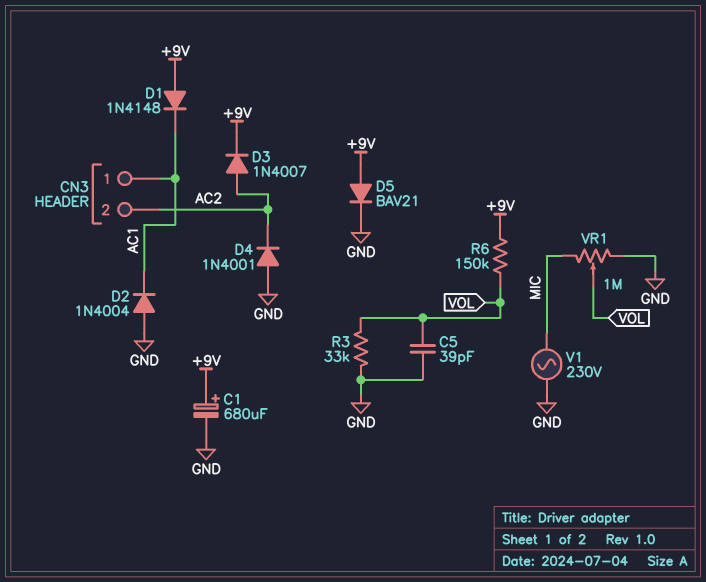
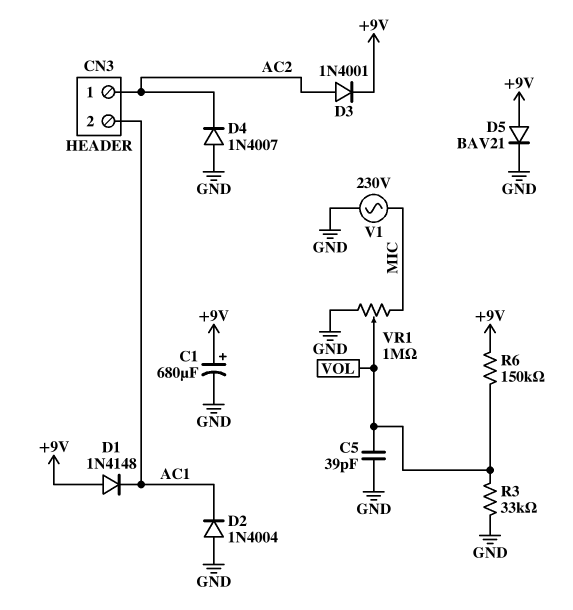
CN3 pin 1: AC1 -> AC2
CN3 pin 2: AC2 -> AC1
D3: diode 1N4007 (A AC2, K +9V) -> diode 1N4001 (A AC2, K +9V)
D4: diode 1N4001 (A GND, K AC2) -> diode 1N4007 (A GND, K AC2)

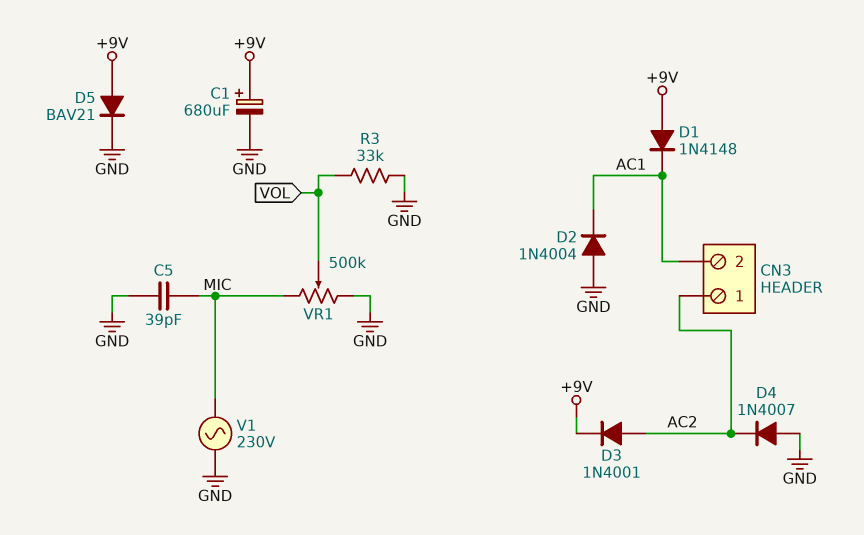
C5: 39pF (GND, VOL) -> 39pF (GND, MIC)
R6: 150k (+9V, VOL) -> none
VR1: 1M (GND, MIC, wiper VOL) -> 500k (GND, MIC, wiper VOL)

